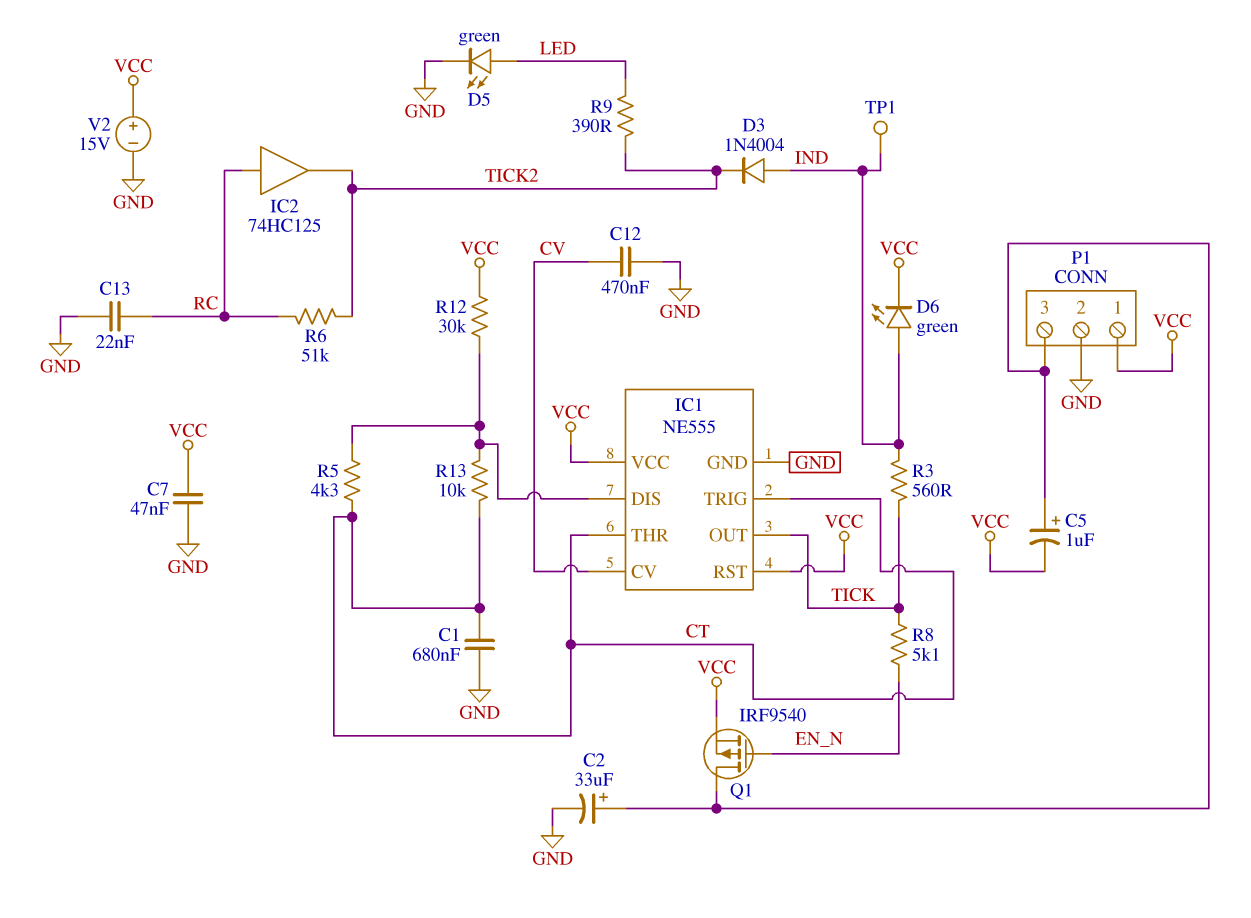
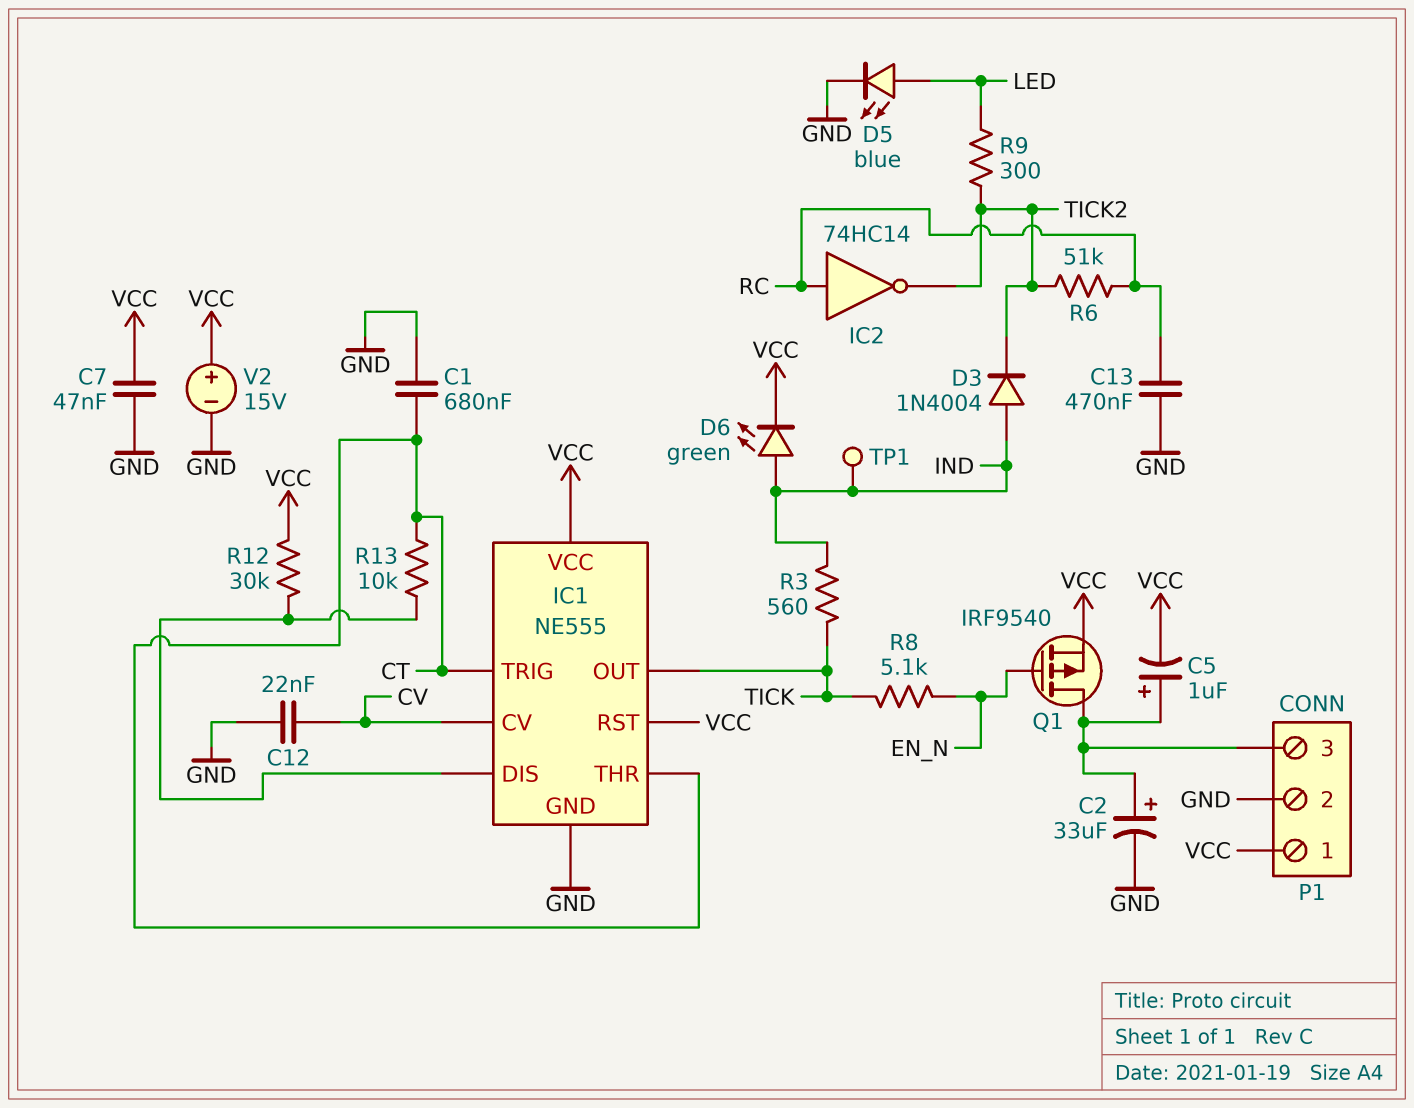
C12: 470nF (CV, GND) -> 22nF (CV, GND)
C13: 22nF (GND, RC) -> 470nF (GND, RC)
D5: LED green (A LED, K GND) -> LED blue (A LED, K GND)
IC2: buffer 74HC125 (in RC, out TICK2) -> NOT 74HC14 (in RC, out TICK2)
R5: 4.3k (CT, IC1/DIS) -> none
R9: 390 (LED, TICK2) -> 300 (LED, TICK2)

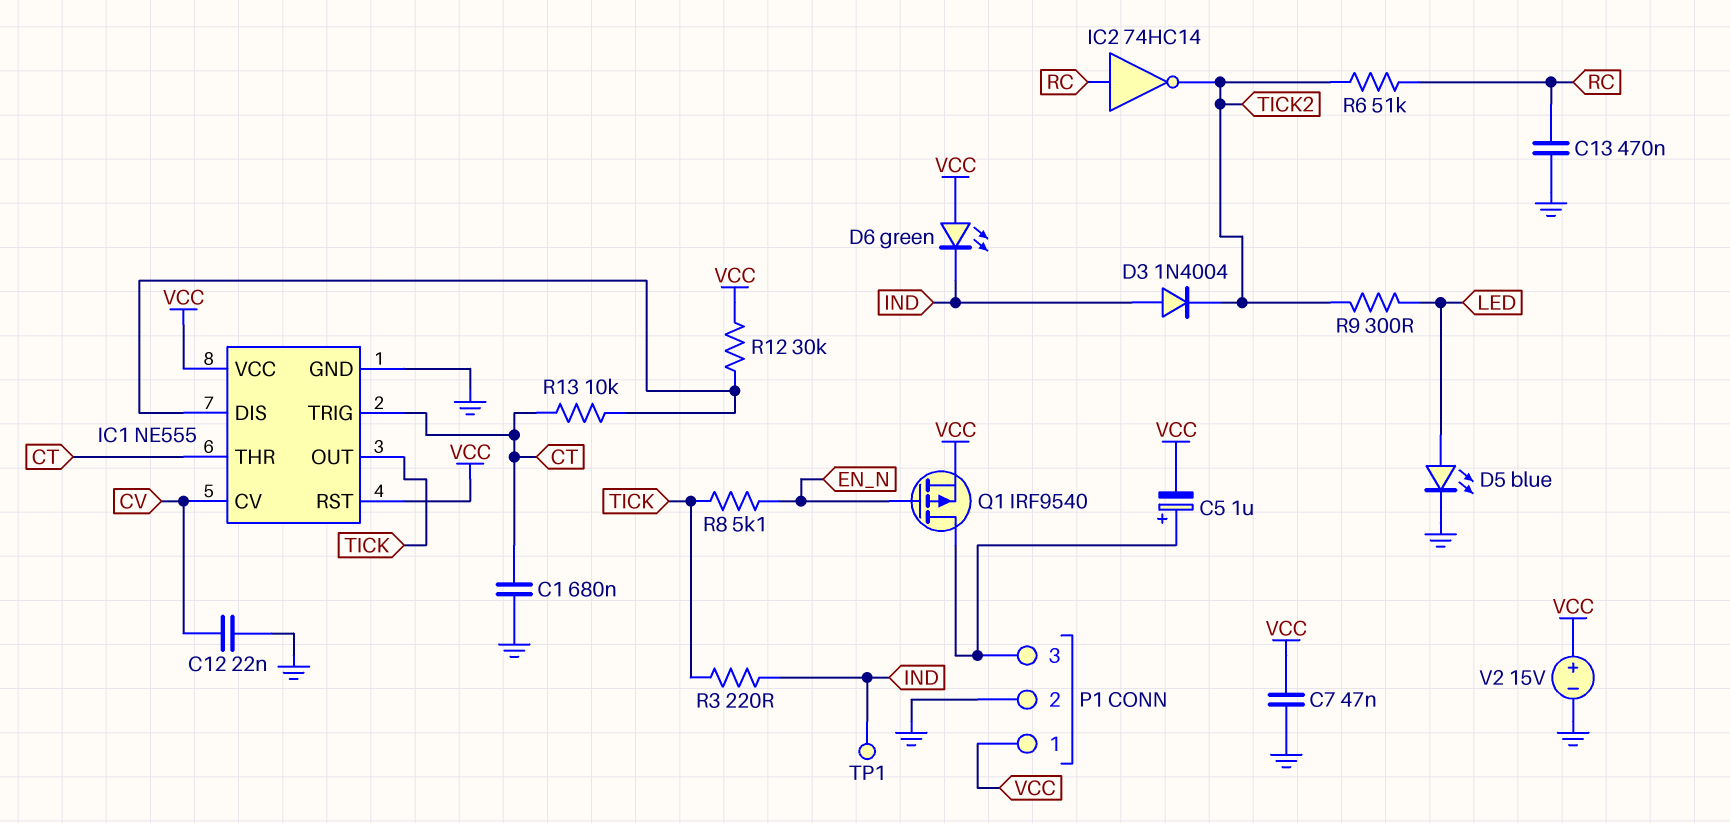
C2: 33uF (plus P1/3, minus GND) -> none
D6: LED green (A IND, K VCC) -> LED green (A VCC, K IND)
R3: 560 (IND, TICK) -> 220 (IND, TICK)

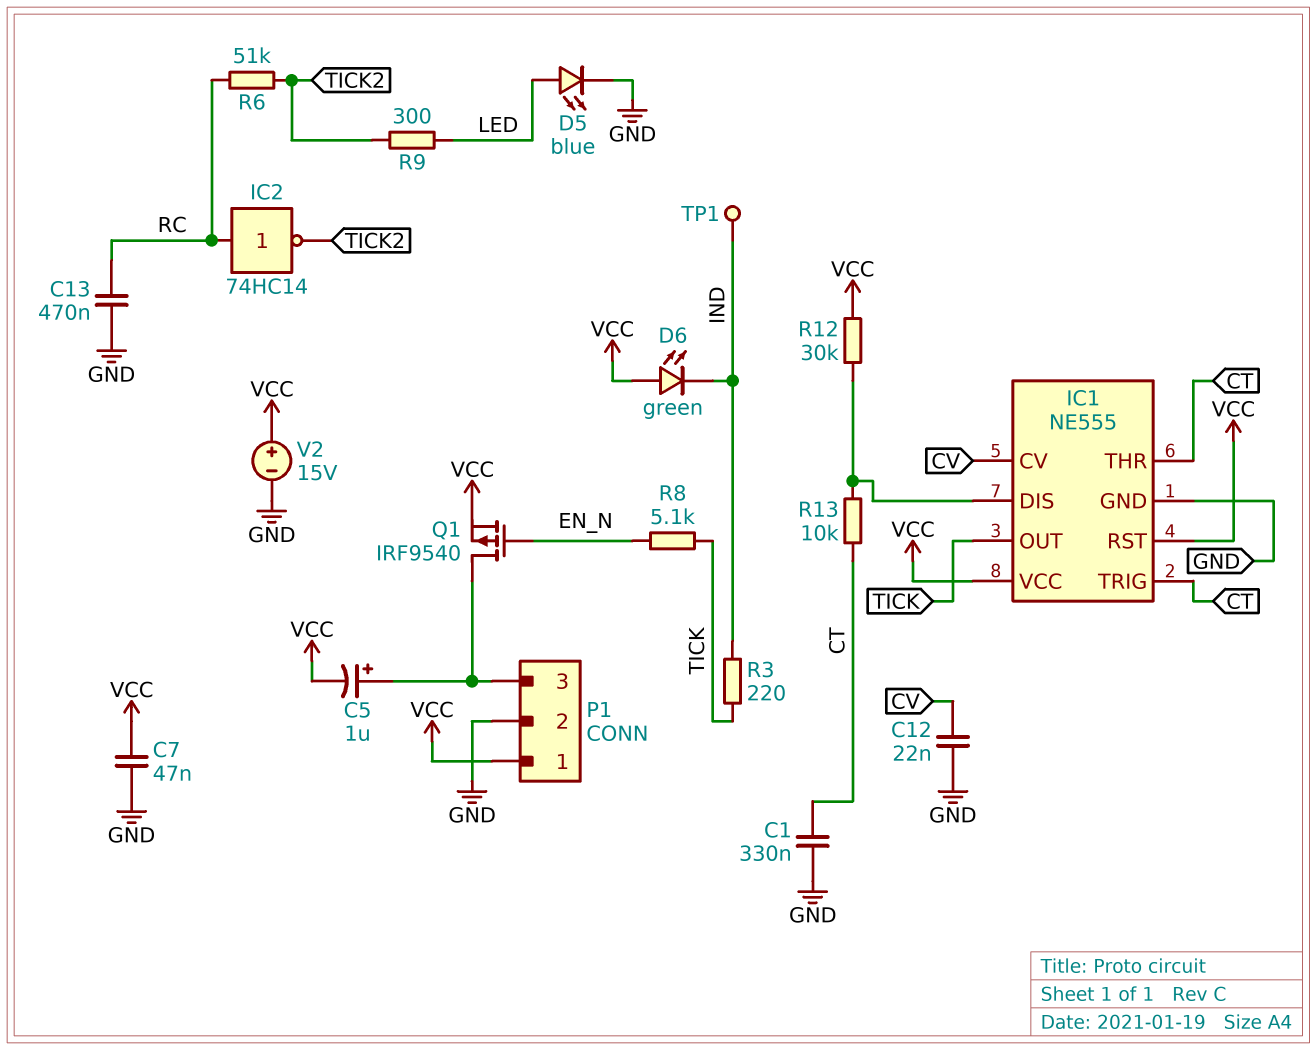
C1: 680nF (CT, GND) -> 330nF (CT, GND)
D3: diode 1N4004 (A IND, K TICK2) -> none

